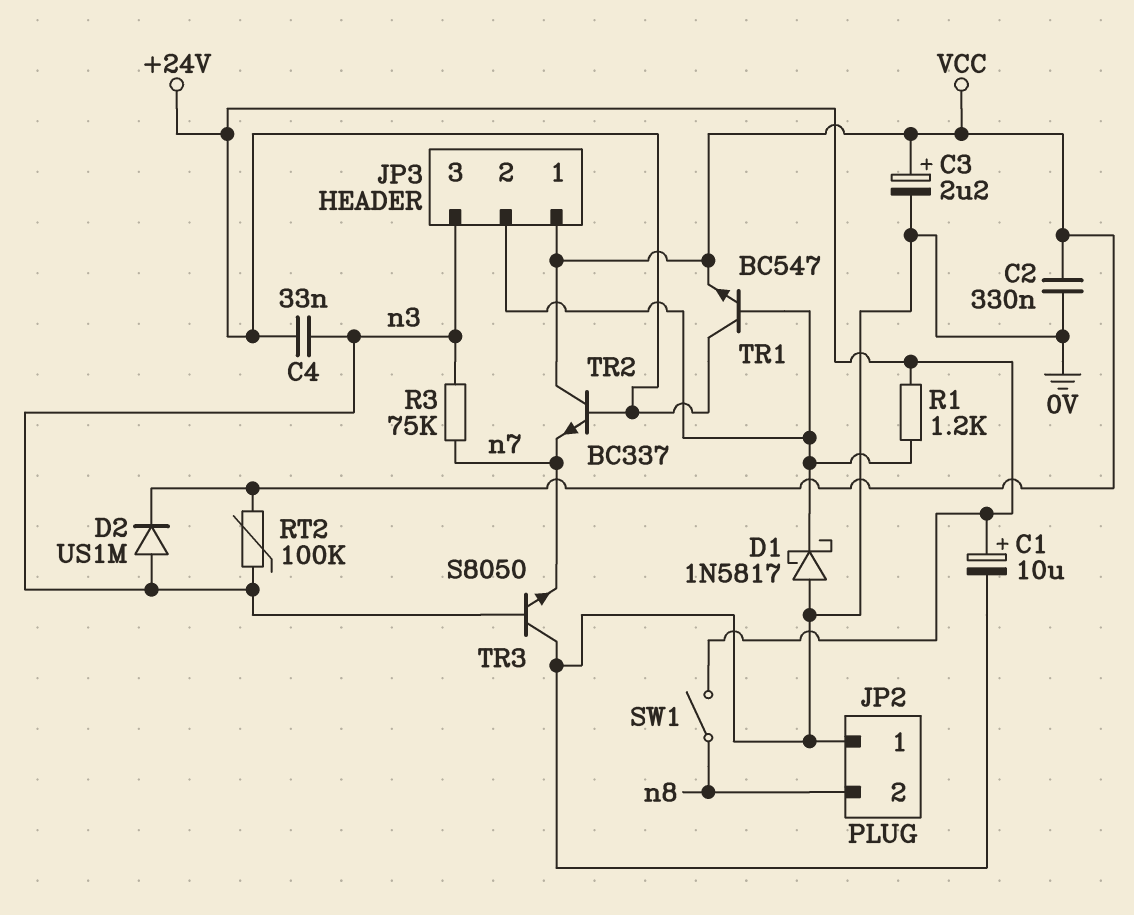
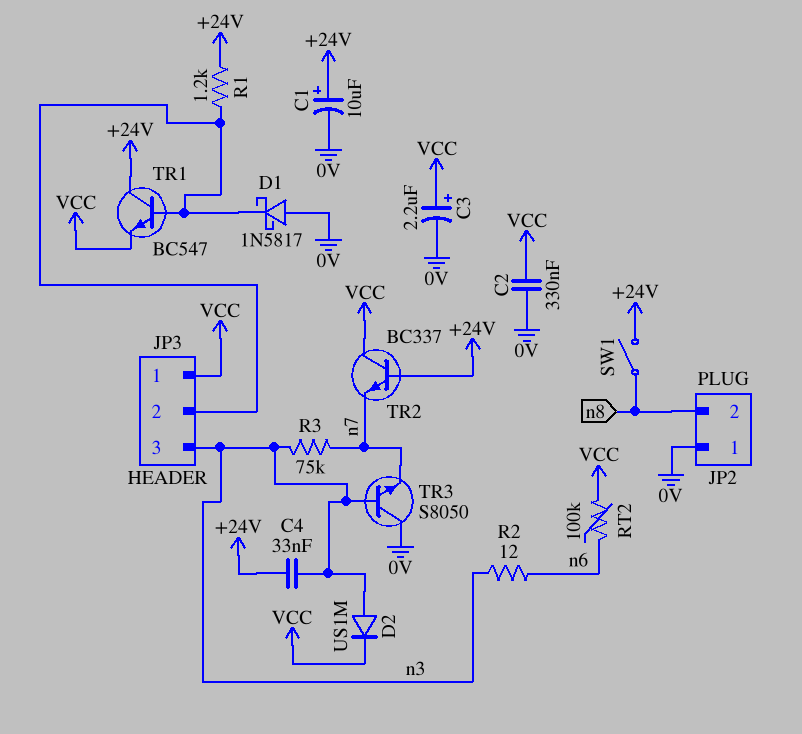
R2: none -> 12 (n3, n6)
RT2: 100k (VCC, n3) -> 100k (VCC, n6)

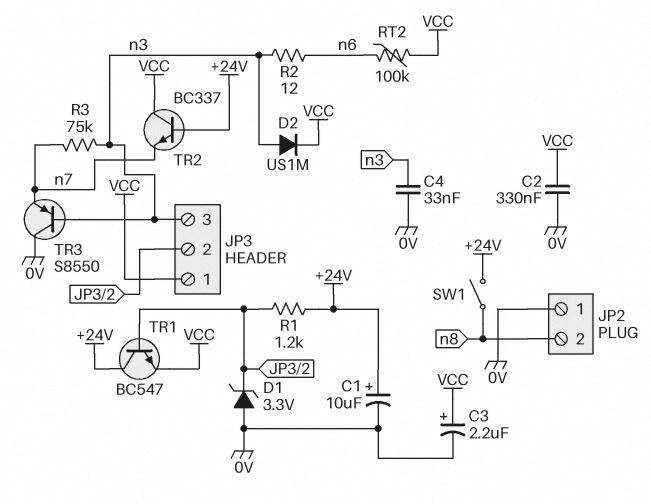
C4: 33nF (+24V, n3) -> 33nF (0V, n3)
D1: schottky 1N5817 (A 0V, K JP3/2) -> zener 3.3V (A 0V, K JP3/2)
TR3: NPN S8050 (B n3, C 0V, E n7) -> PNP S8550 (B n3, C 0V, E n7)

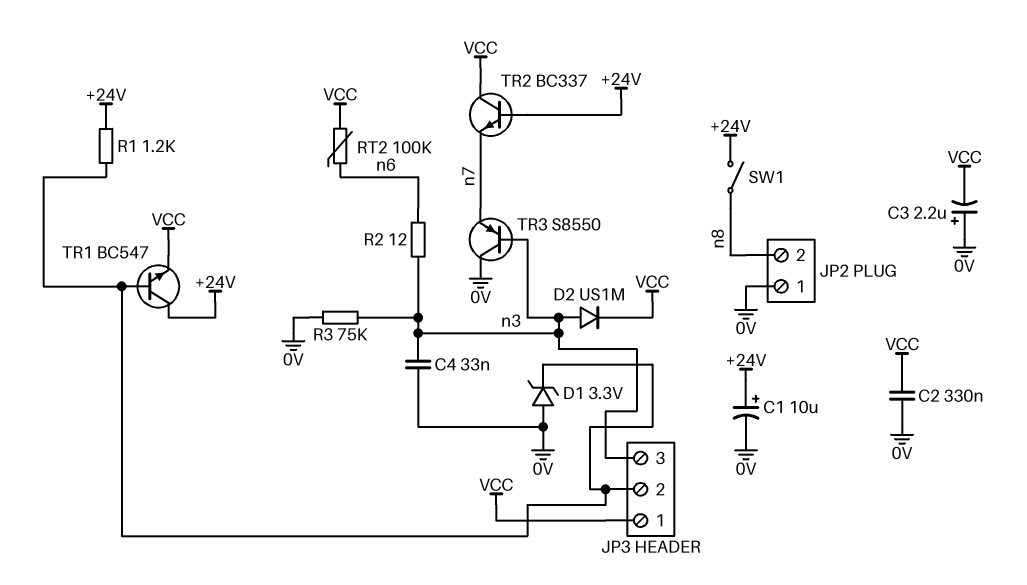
C3: 2.2uF (plus VCC, minus 0V) -> 2.2uF (plus 0V, minus VCC)
R3: 75k (n3, n7) -> 75k (0V, n3)

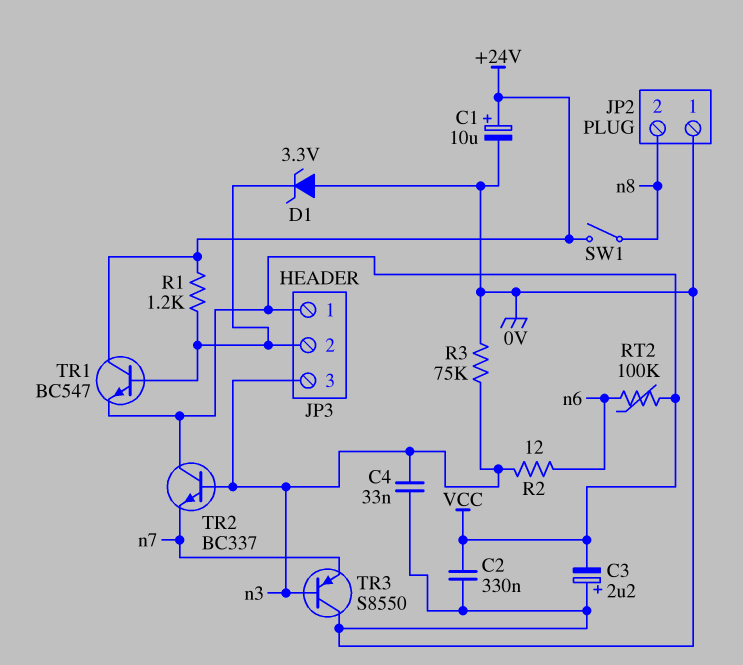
D2: diode US1M (A n3, K VCC) -> none
TR2: NPN BC337 (B +24V, C VCC, E n7) -> NPN BC337 (B n3, C VCC, E n7)

